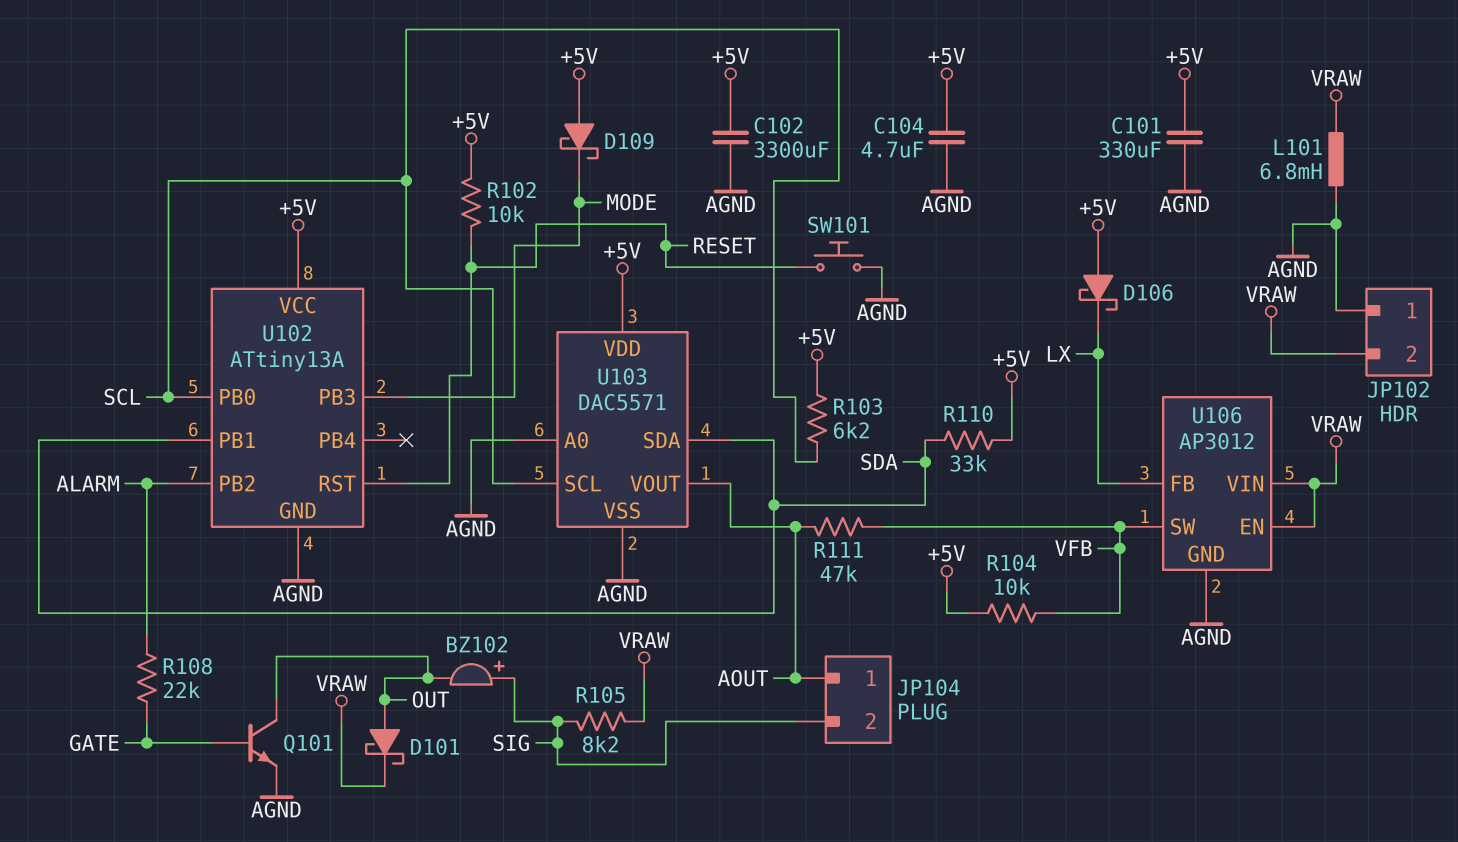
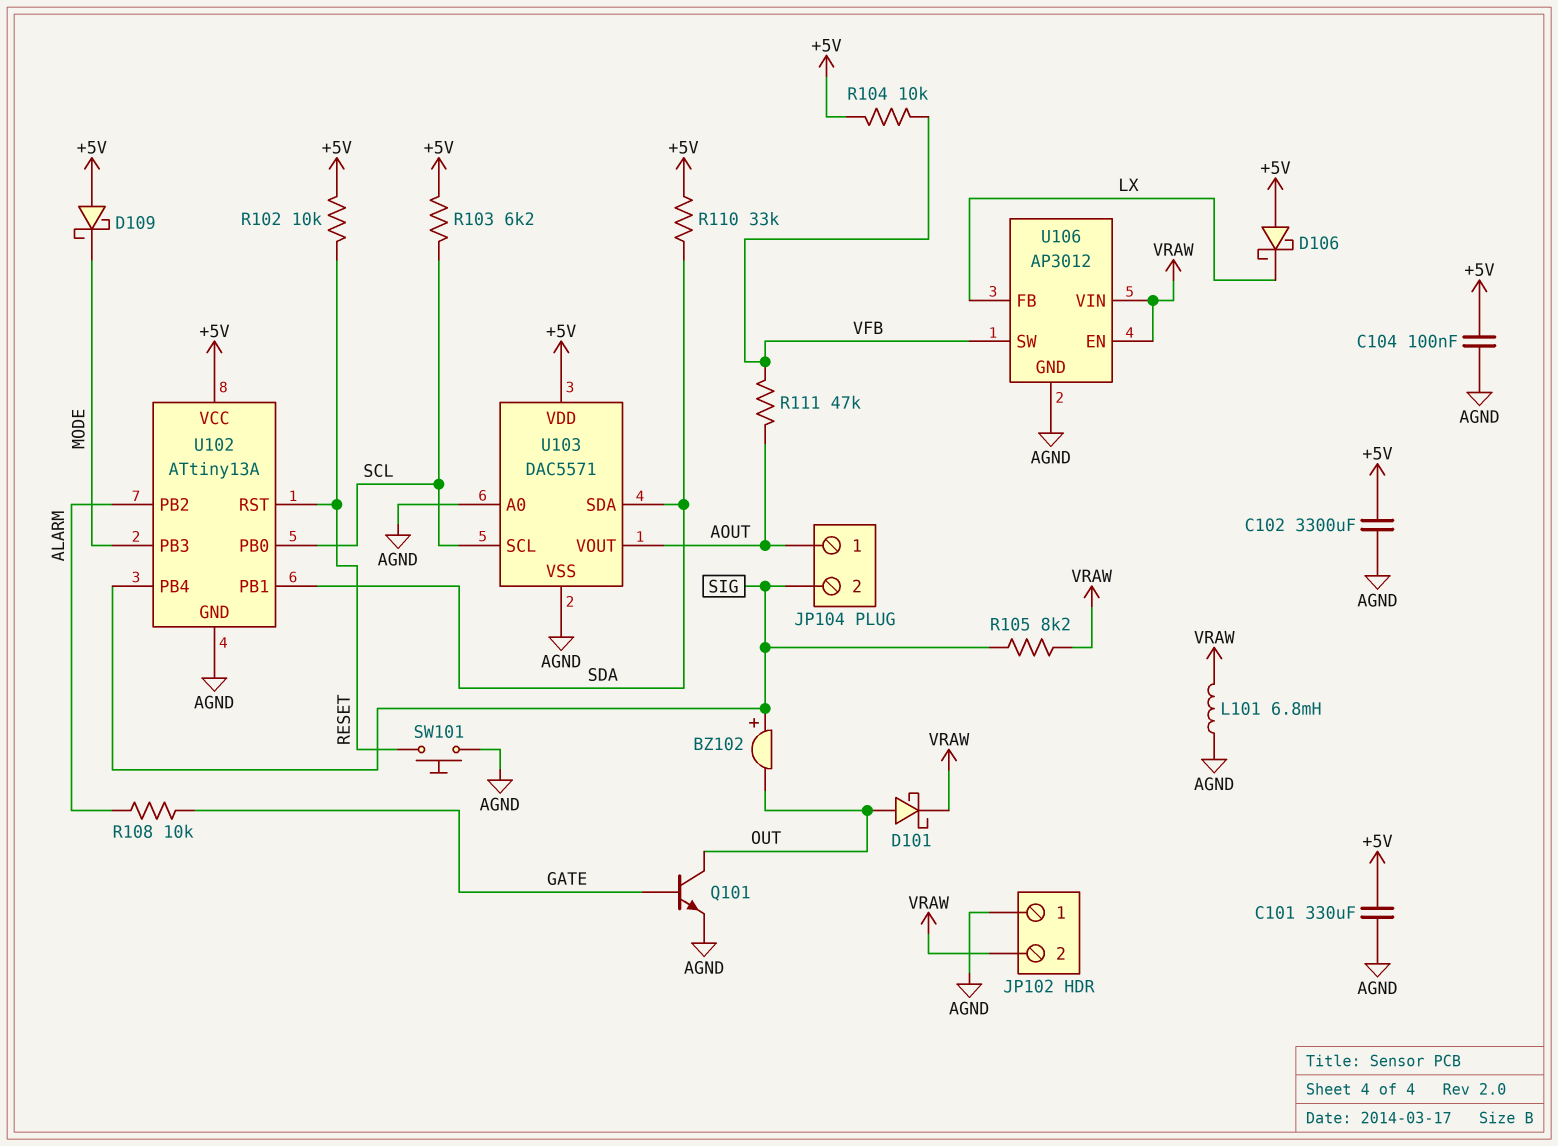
C104: 4.7uF (+5V, AGND) -> 100nF (+5V, AGND)
R108: 22k (ALARM, GATE) -> 10k (ALARM, GATE)
U102 pin PB4: none -> SIG

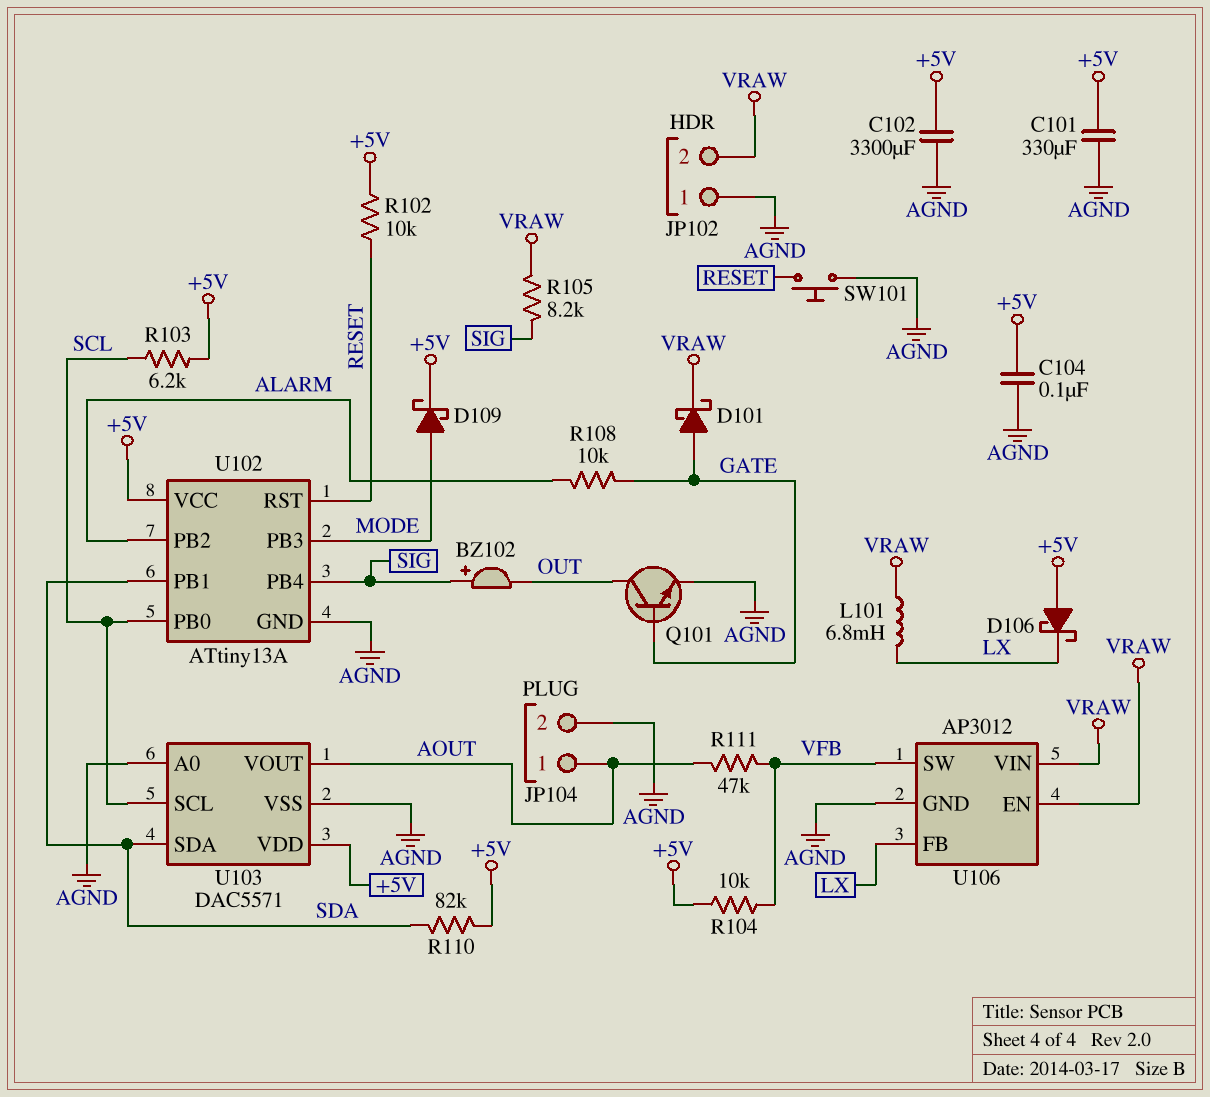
D101: schottky (A OUT, K VRAW) -> schottky (A GATE, K VRAW)
D109: schottky (A +5V, K MODE) -> schottky (A MODE, K +5V)
JP104 pin 2: SIG -> AGND
L101: 6.8mH (AGND, VRAW) -> 6.8mH (LX, VRAW)
R110: 33k (+5V, SDA) -> 82k (+5V, SDA)

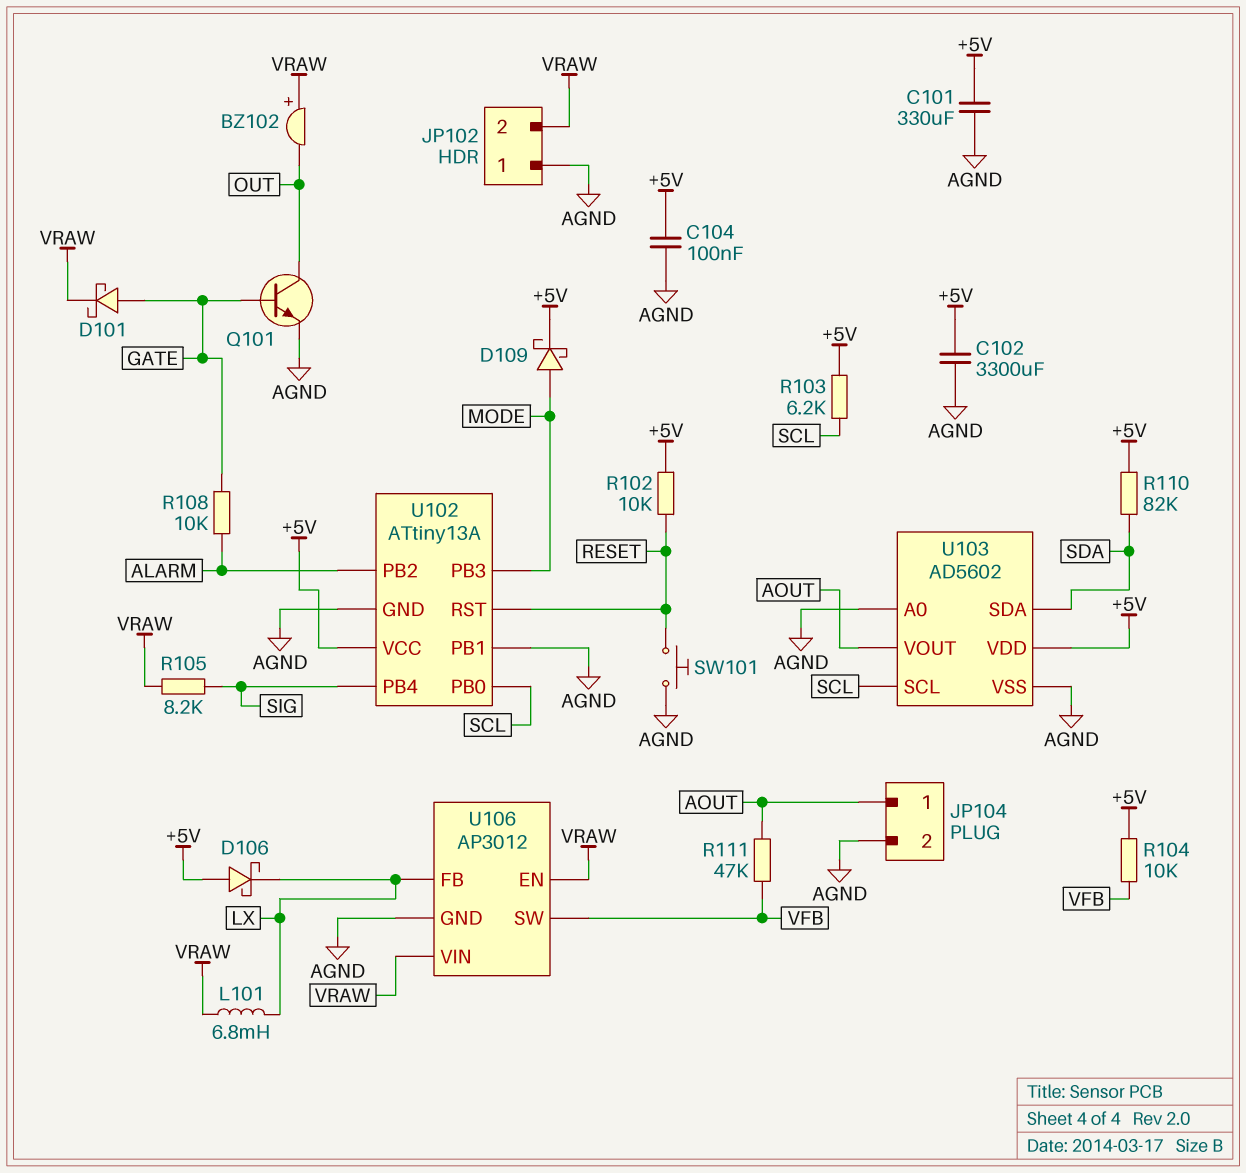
BZ102: buzzer (plus SIG, minus OUT) -> buzzer (plus VRAW, minus OUT)
U102 pin PB1: SDA -> AGND
U103: DAC5571 -> AD5602

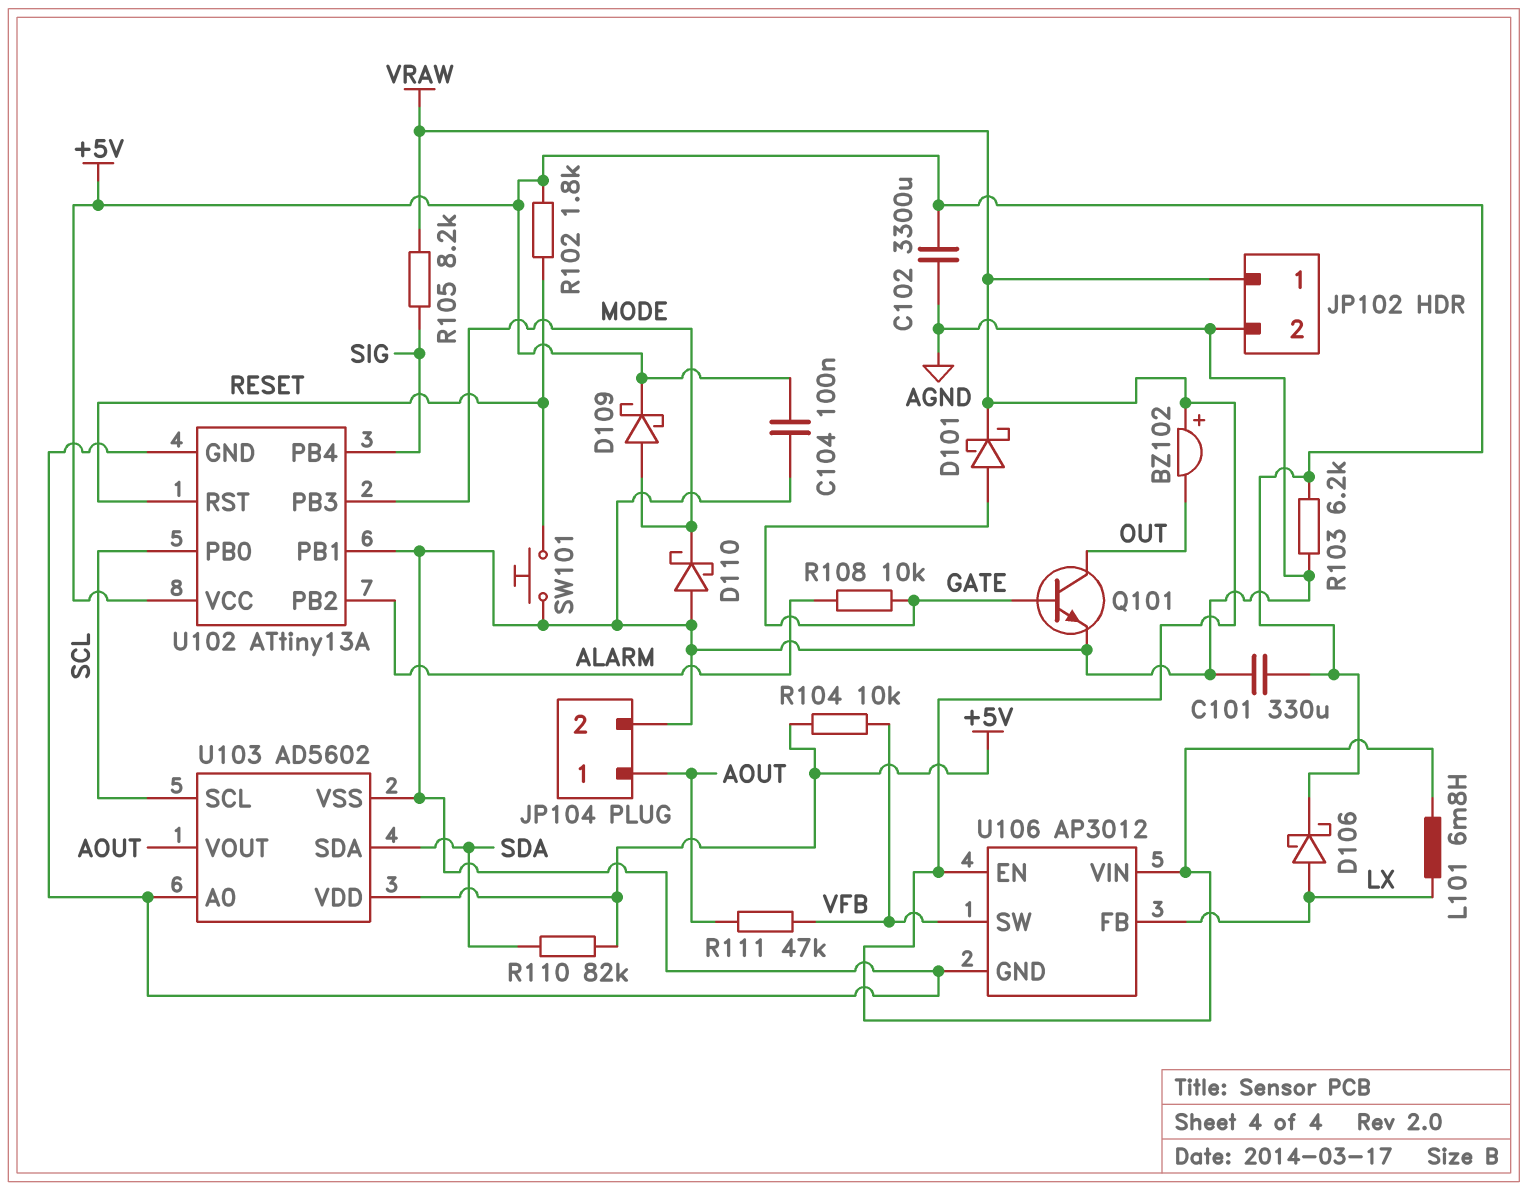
D106: schottky (A +5V, K LX) -> schottky (A LX, K +5V)
D110: none -> schottky (A AGND, K MODE)
JP102 pin 1: AGND -> VRAW
JP102 pin 2: VRAW -> AGND
R102: 10k (+5V, RESET) -> 1.8k (+5V, RESET)
R103: 6.2k (+5V, SCL) -> 6.2k (+5V, AGND)

